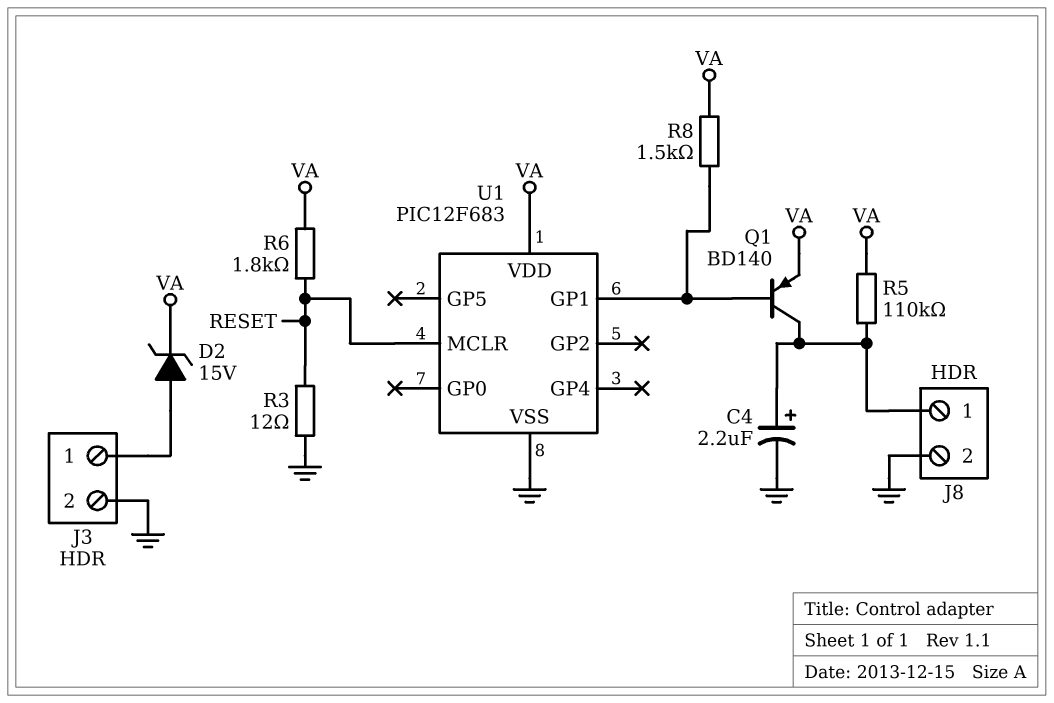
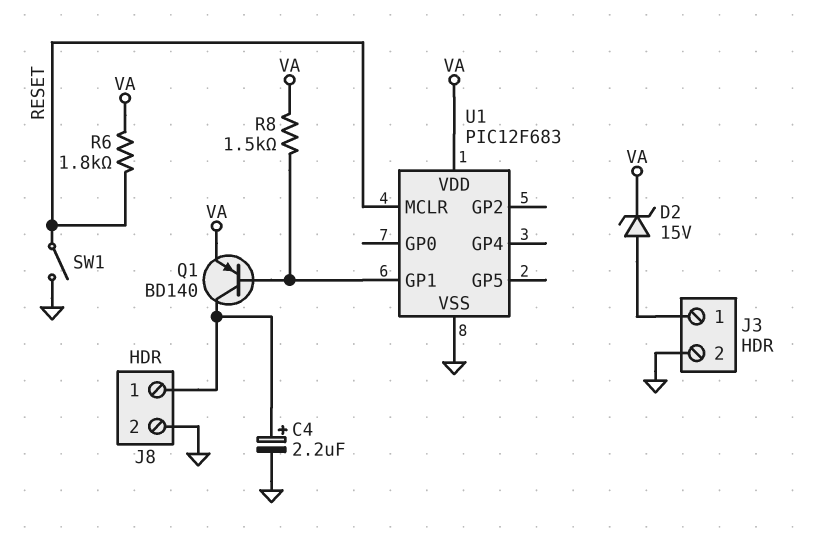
R3: 12 (GND, RESET) -> none
R5: 110k (J8/1, VA) -> none
SW1: none -> switch (GND, RESET)

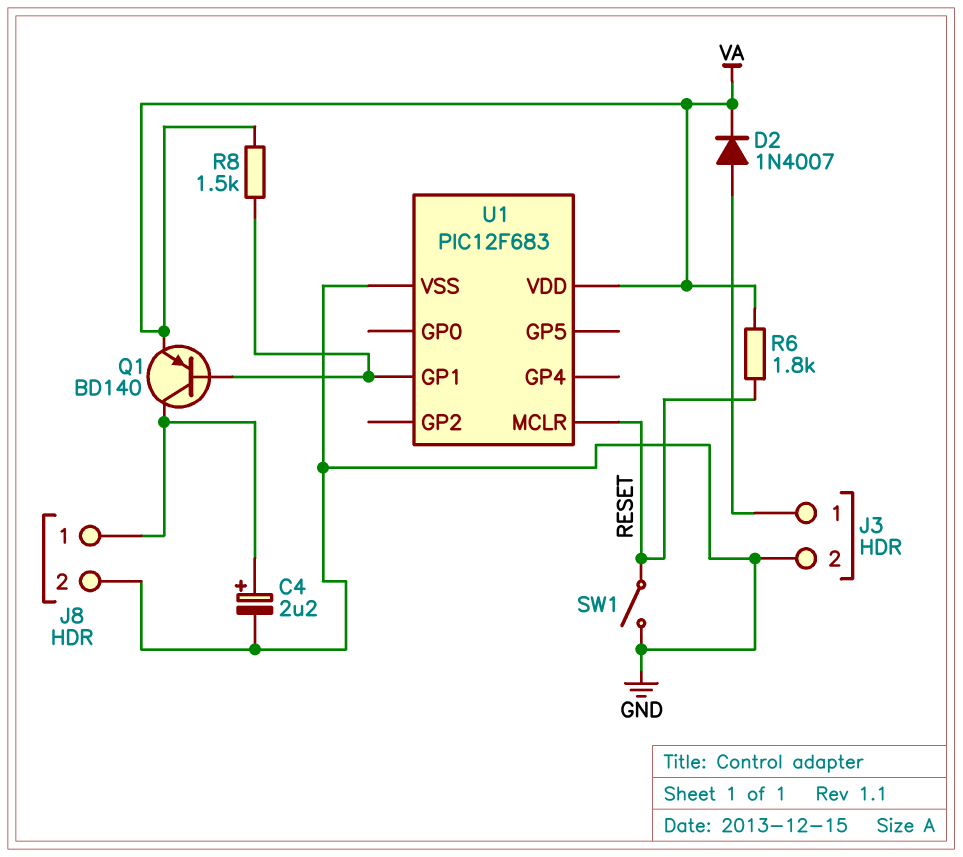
D2: zener 15V (A J3/1, K VA) -> diode 1N4007 (A J3/1, K VA)

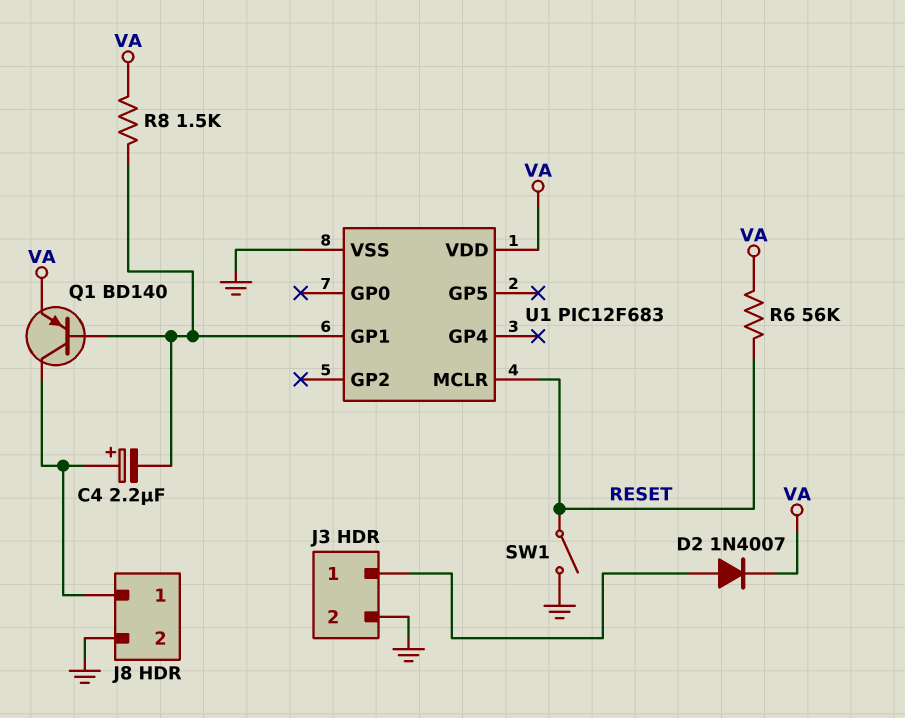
C4: 2.2uF (plus J8/1, minus GND) -> 2.2uF (plus J8/1, minus U1/GP1)
R6: 1.8k (RESET, VA) -> 56k (RESET, VA)

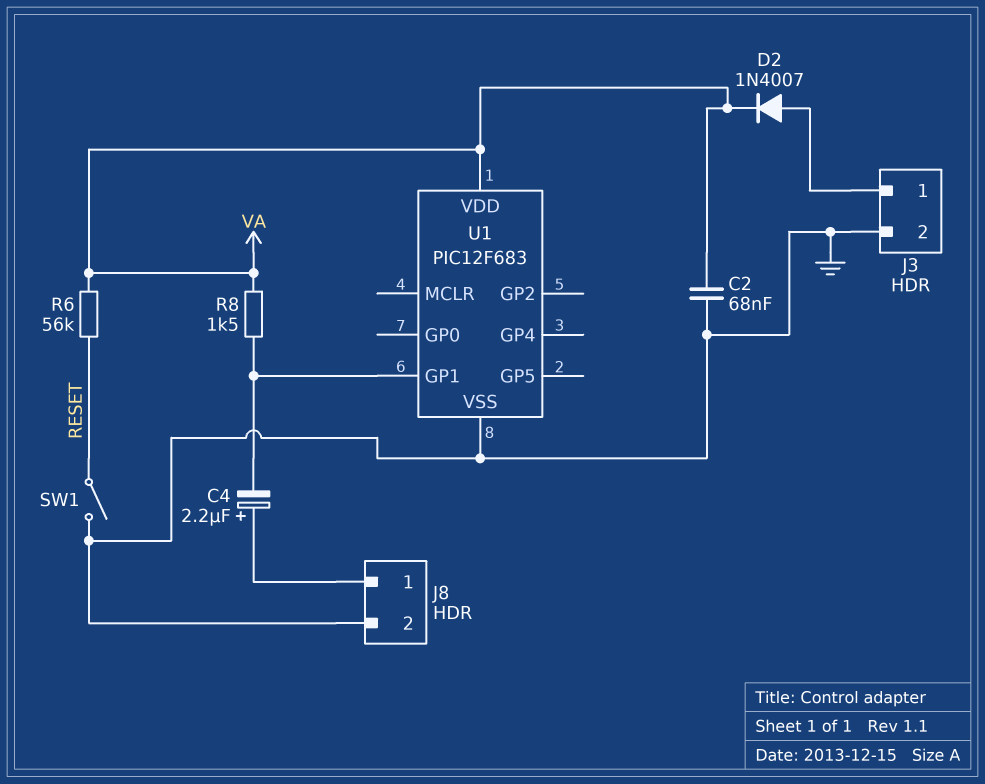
C2: none -> 68nF (GND, VA)
Q1: PNP BD140 (B U1/GP1, C J8/1, E VA) -> none
U1 pin MCLR: RESET -> none

